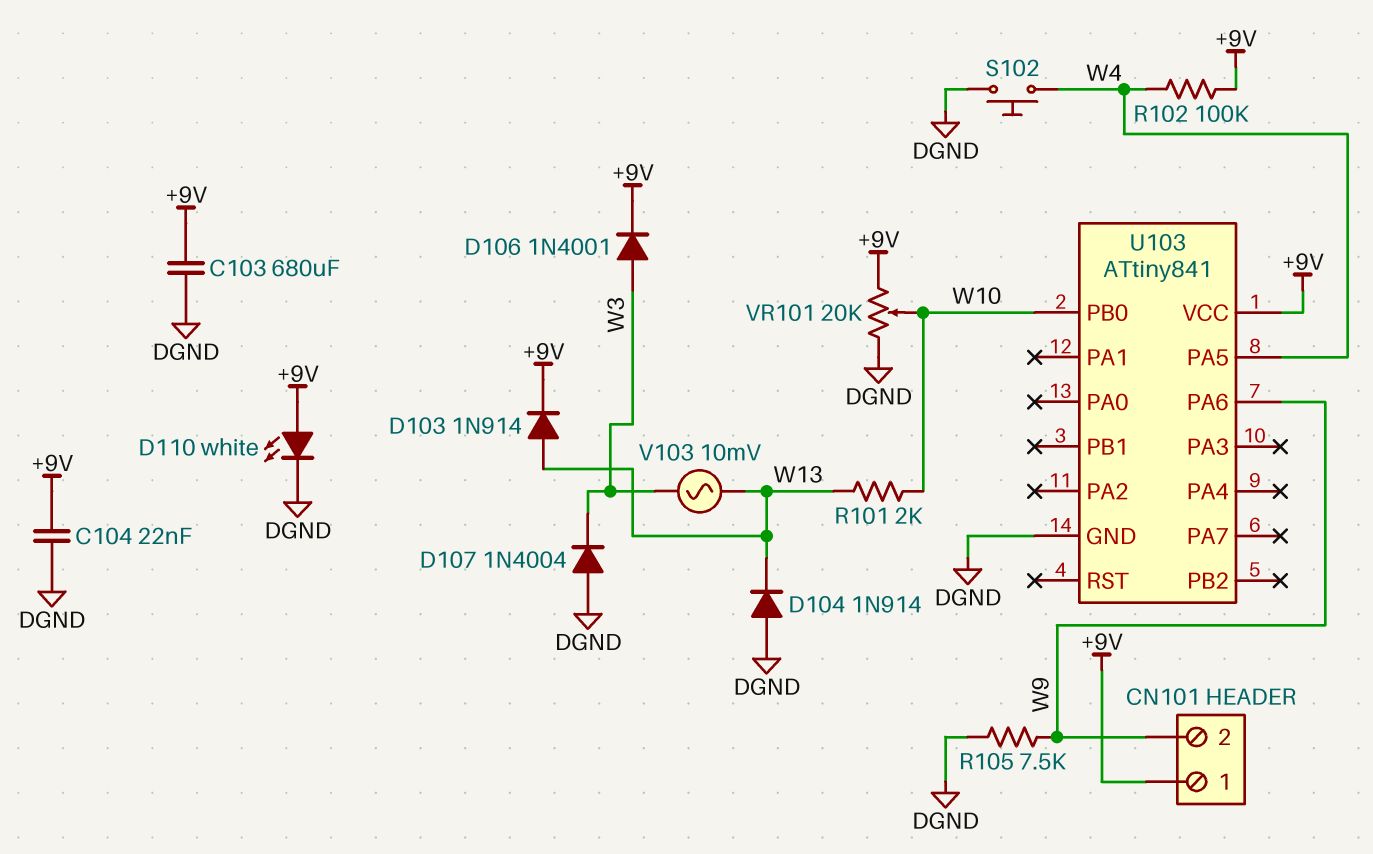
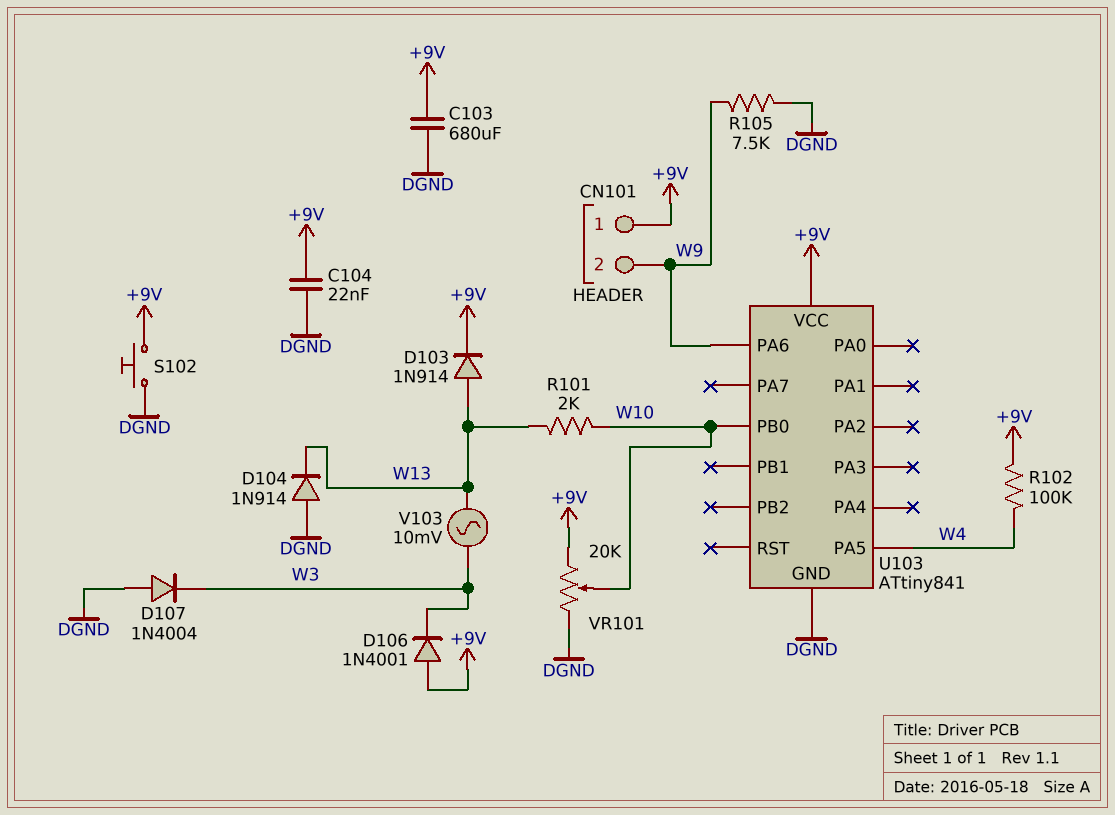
D106: diode 1N4001 (A W3, K +9V) -> diode 1N4001 (A +9V, K W3)
D110: LED white (A +9V, K DGND) -> none
S102: button (DGND, W4) -> button (+9V, DGND)

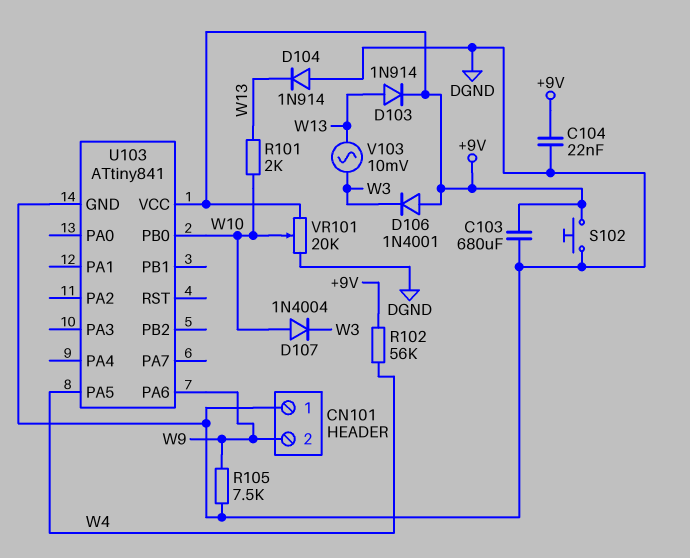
CN101 pin 1: +9V -> DGND
D107: diode 1N4004 (A DGND, K W3) -> diode 1N4004 (A W10, K W3)
R102: 100k (+9V, W4) -> 56k (+9V, W4)

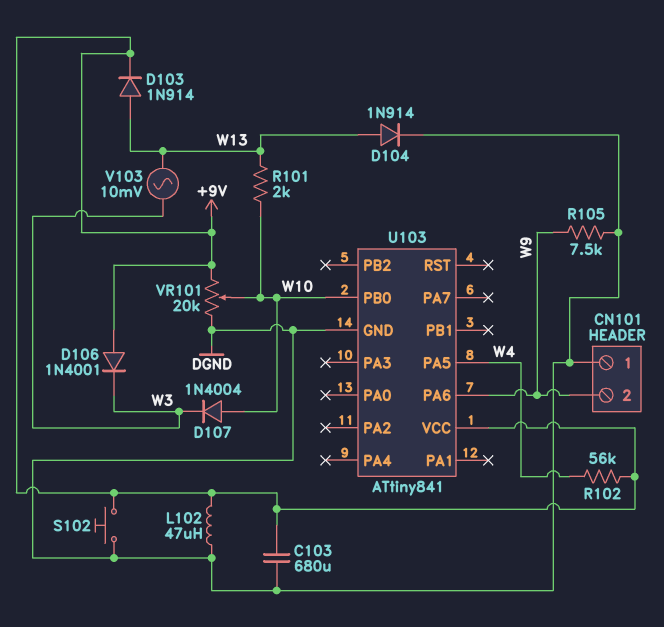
C104: 22nF (+9V, DGND) -> none
D104: diode 1N914 (A DGND, K W13) -> diode 1N914 (A W13, K DGND)
L102: none -> 47uH (+9V, DGND)

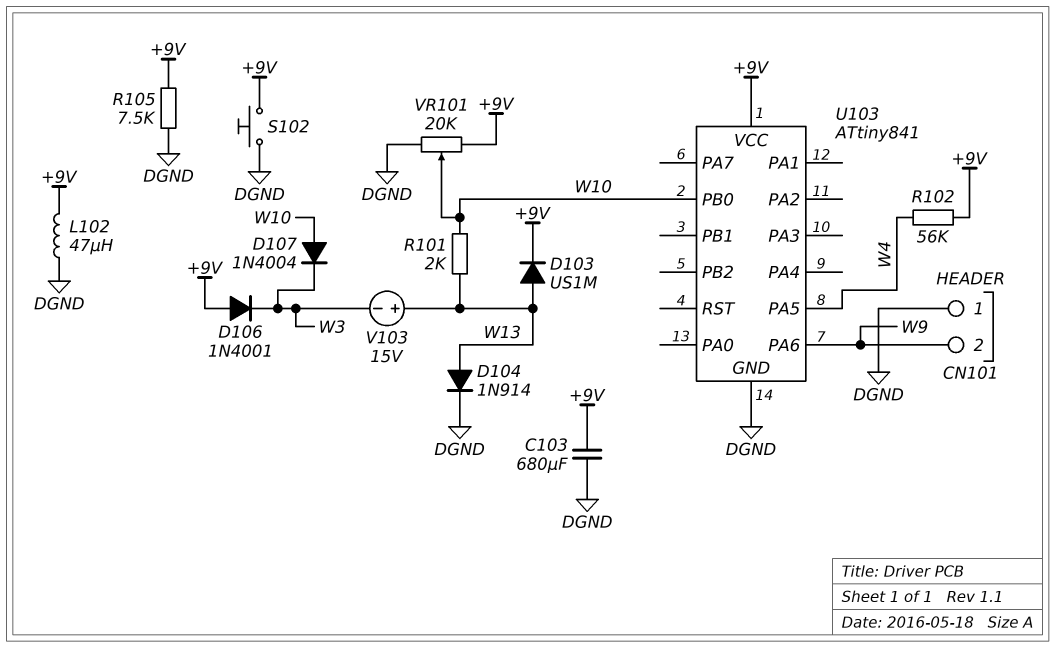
D103: diode 1N914 (A W13, K +9V) -> diode US1M (A W13, K +9V)
R105: 7.5k (DGND, W9) -> 7.5k (+9V, DGND)
V103: AC 10mV (W3, W13) -> 15V (plus W13, minus W3)

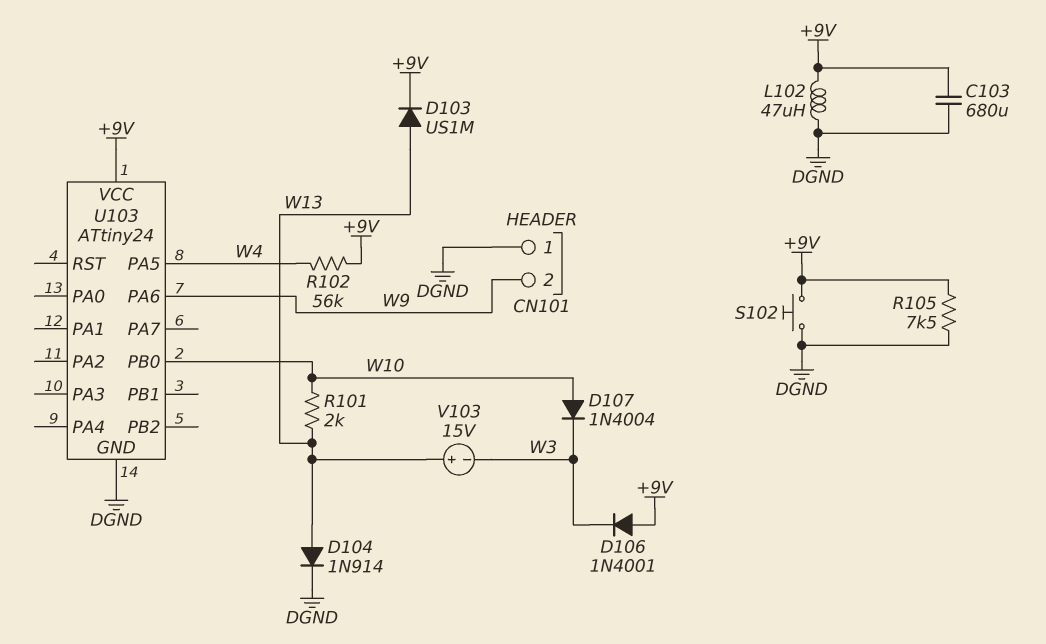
U103: ATtiny841 -> ATtiny24
VR101: 20k (+9V, DGND, wiper W10) -> none

